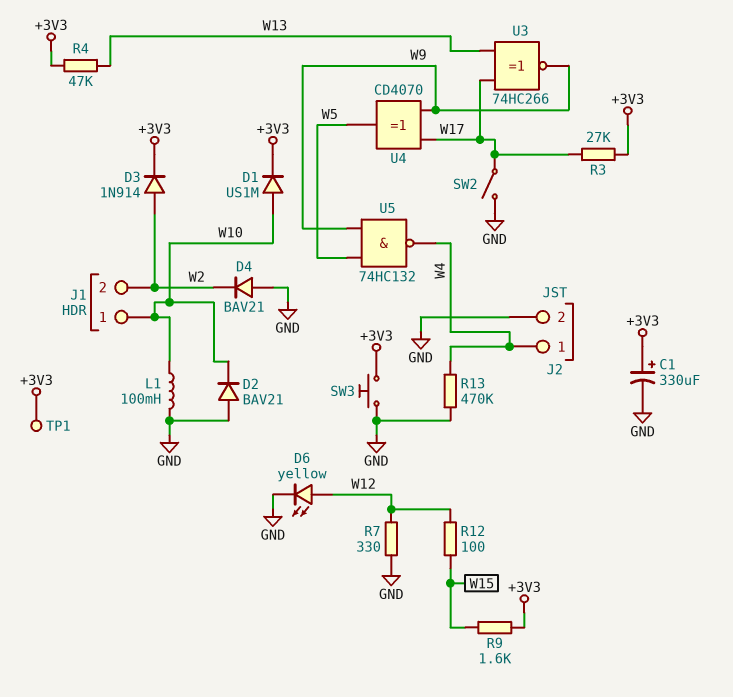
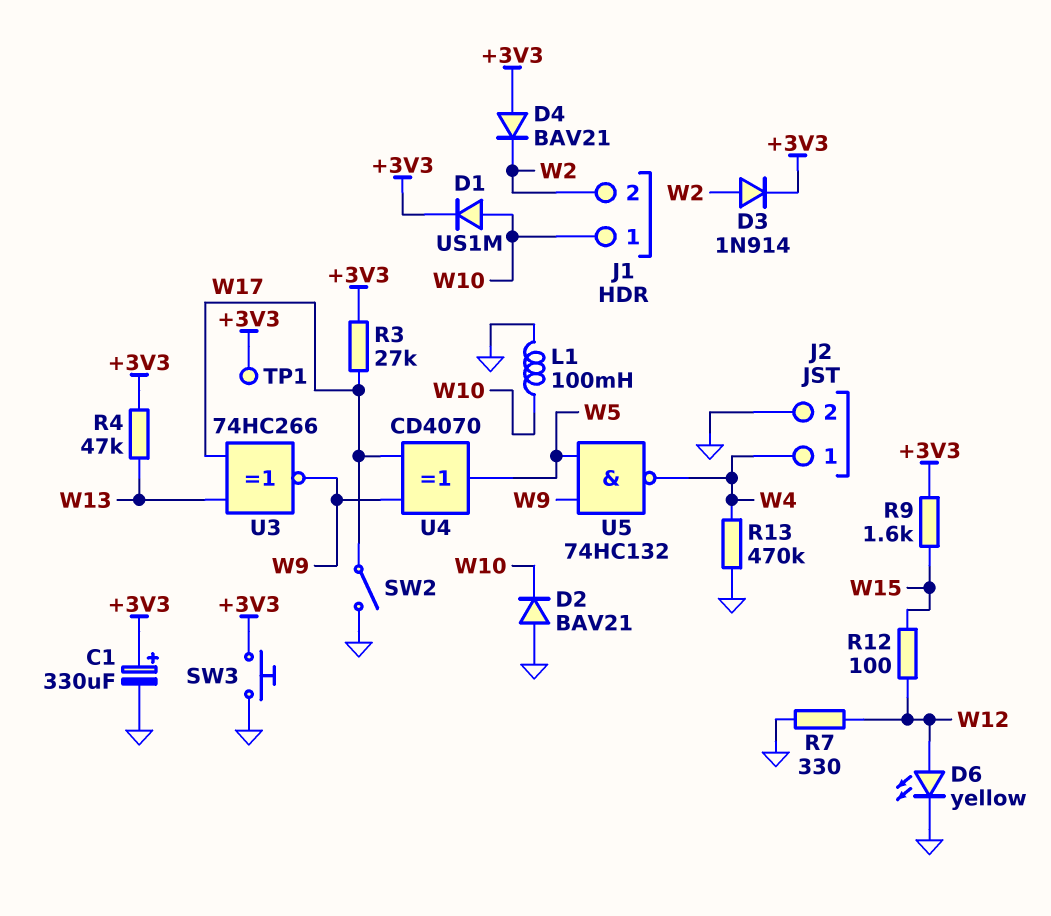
D4: diode BAV21 (A GND, K W2) -> diode BAV21 (A +3V3, K W2)

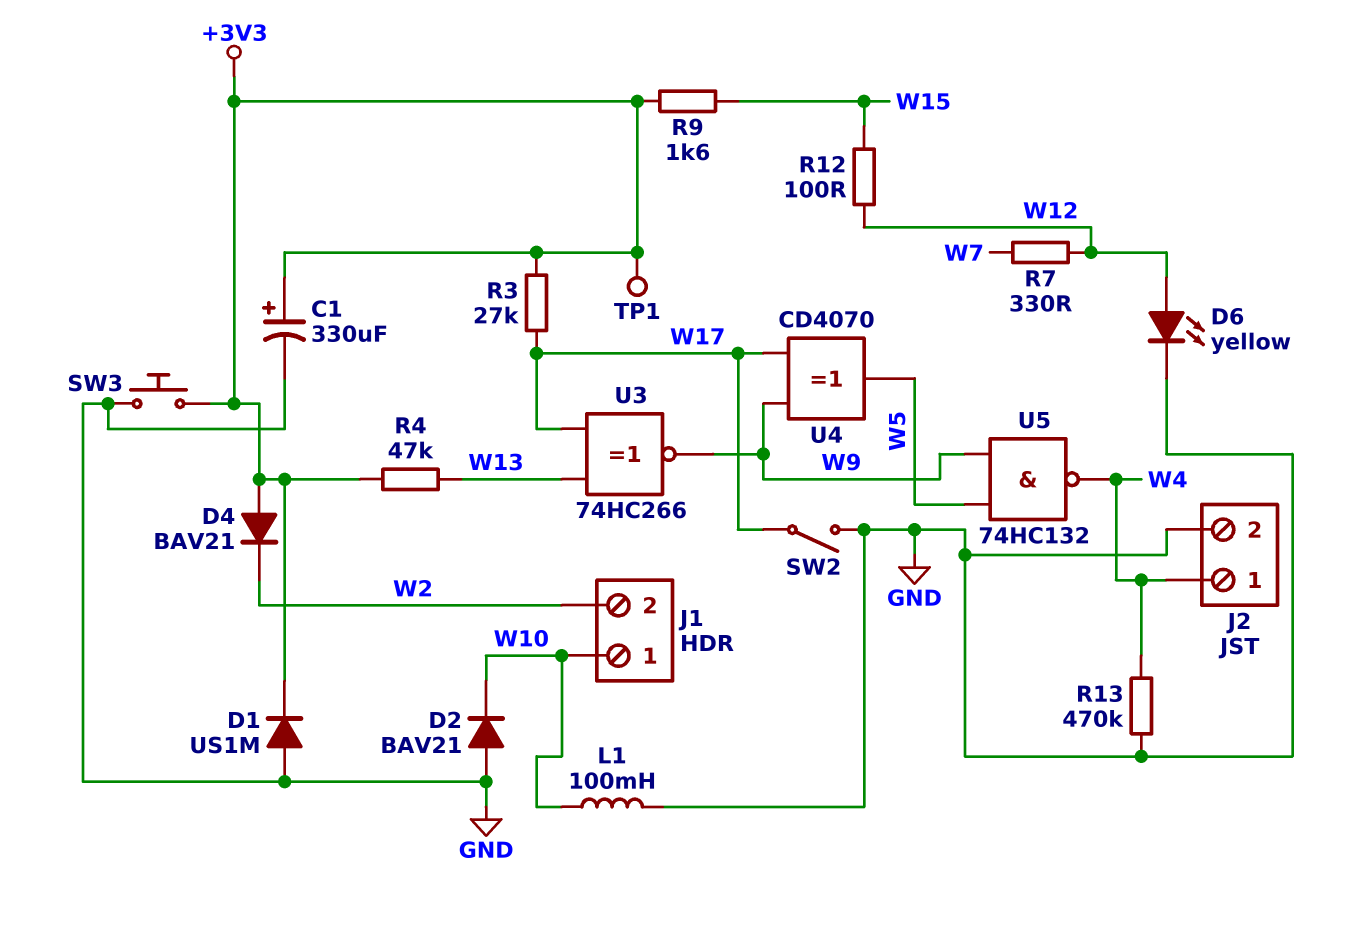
D1: diode US1M (A W10, K +3V3) -> diode US1M (A GND, K +3V3)
D3: diode 1N914 (A W2, K +3V3) -> none
R7: 330 (GND, W12) -> 330 (W7, W12)

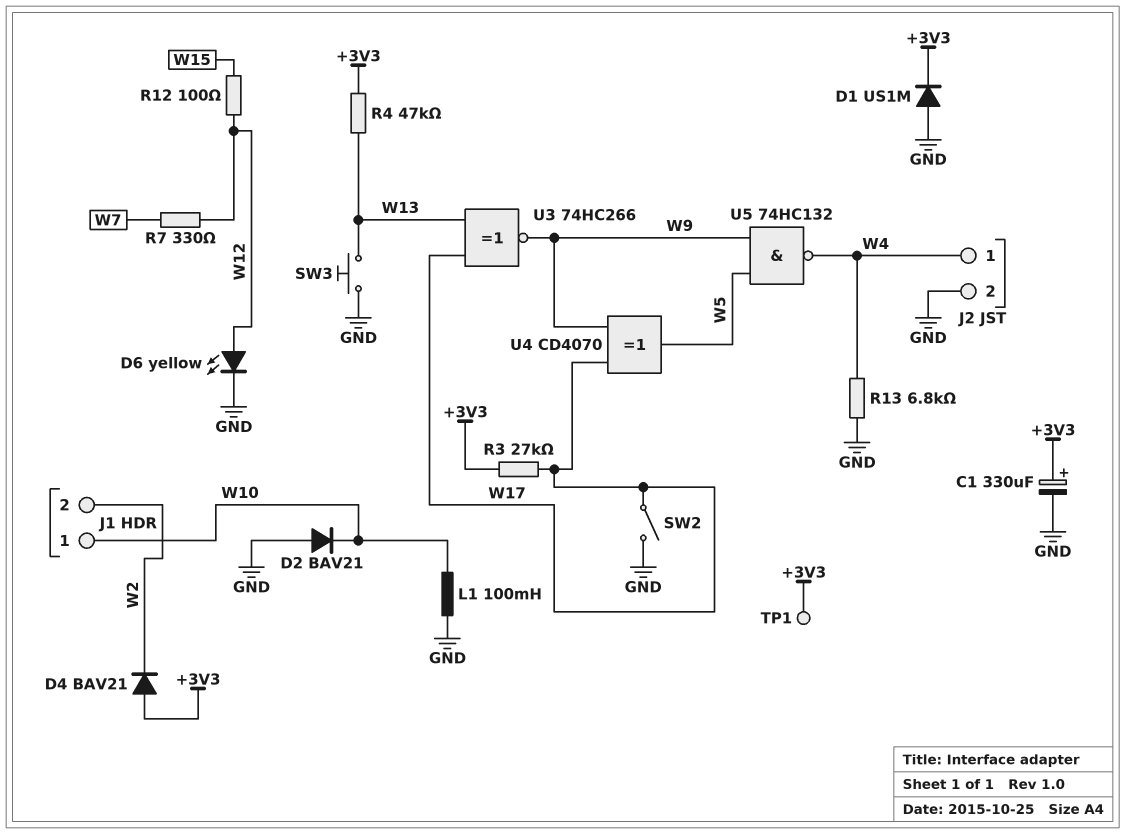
R9: 1.6k (+3V3, W15) -> none
R13: 470k (GND, W4) -> 6.8k (GND, W4)
SW3: button (+3V3, GND) -> button (GND, W13)

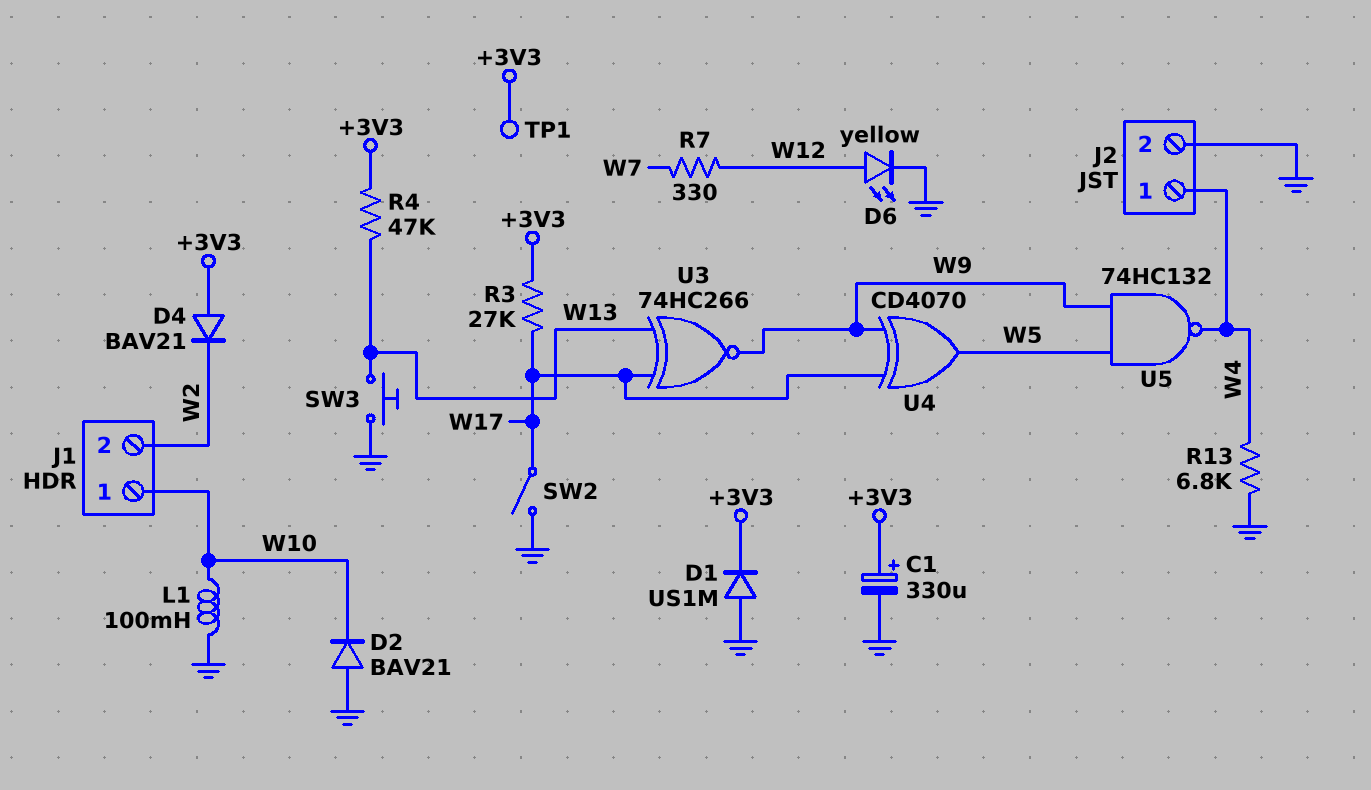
R12: 100 (W12, W15) -> none

